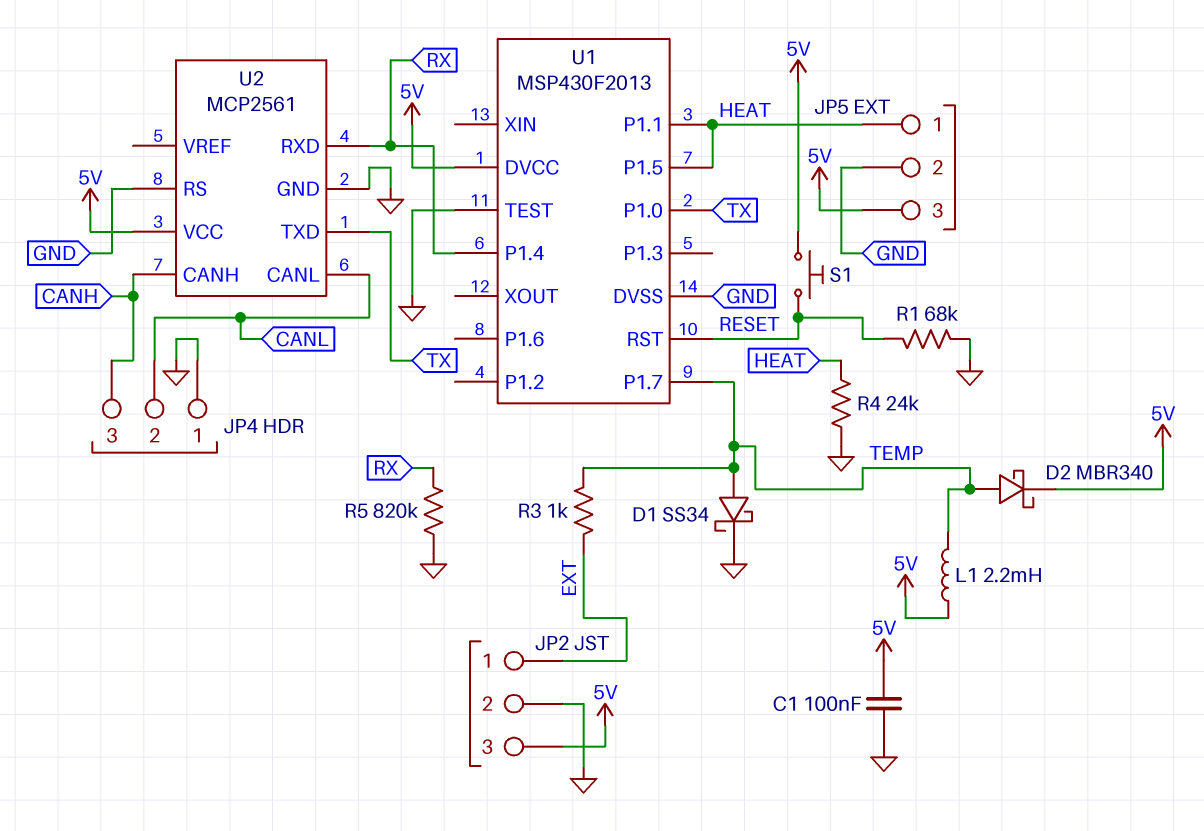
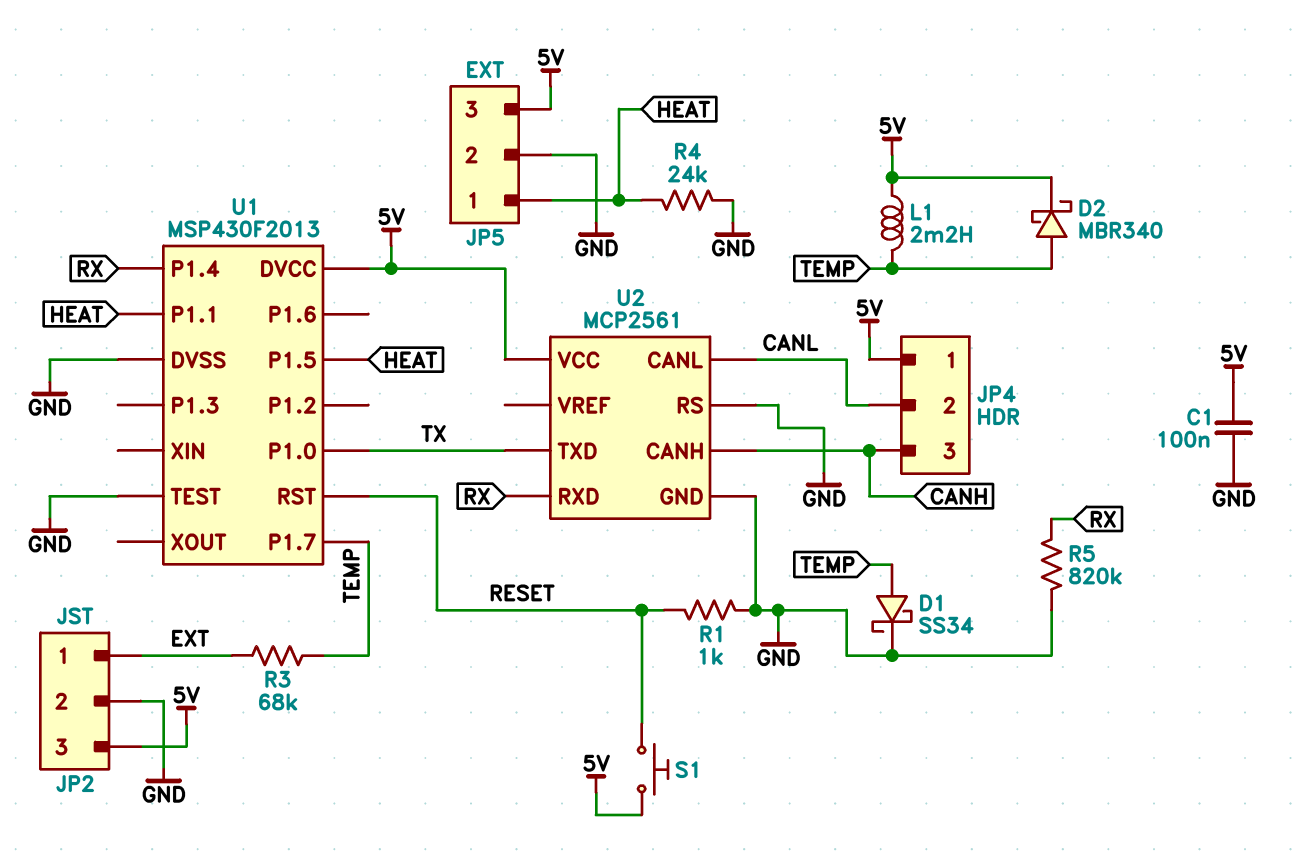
JP4 pin 1: GND -> 5V
R1: 68k (GND, RESET) -> 1k (GND, RESET)
R3: 1k (EXT, TEMP) -> 68k (EXT, TEMP)

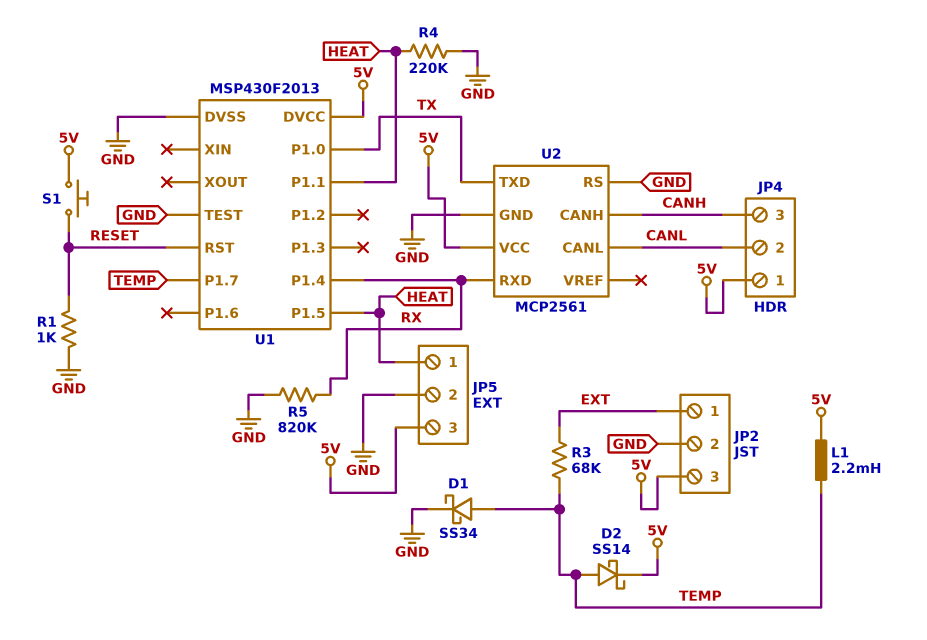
C1: 100nF (5V, GND) -> none
D2: schottky MBR340 (A TEMP, K 5V) -> schottky SS14 (A TEMP, K 5V)
R4: 24k (GND, HEAT) -> 220k (GND, HEAT)

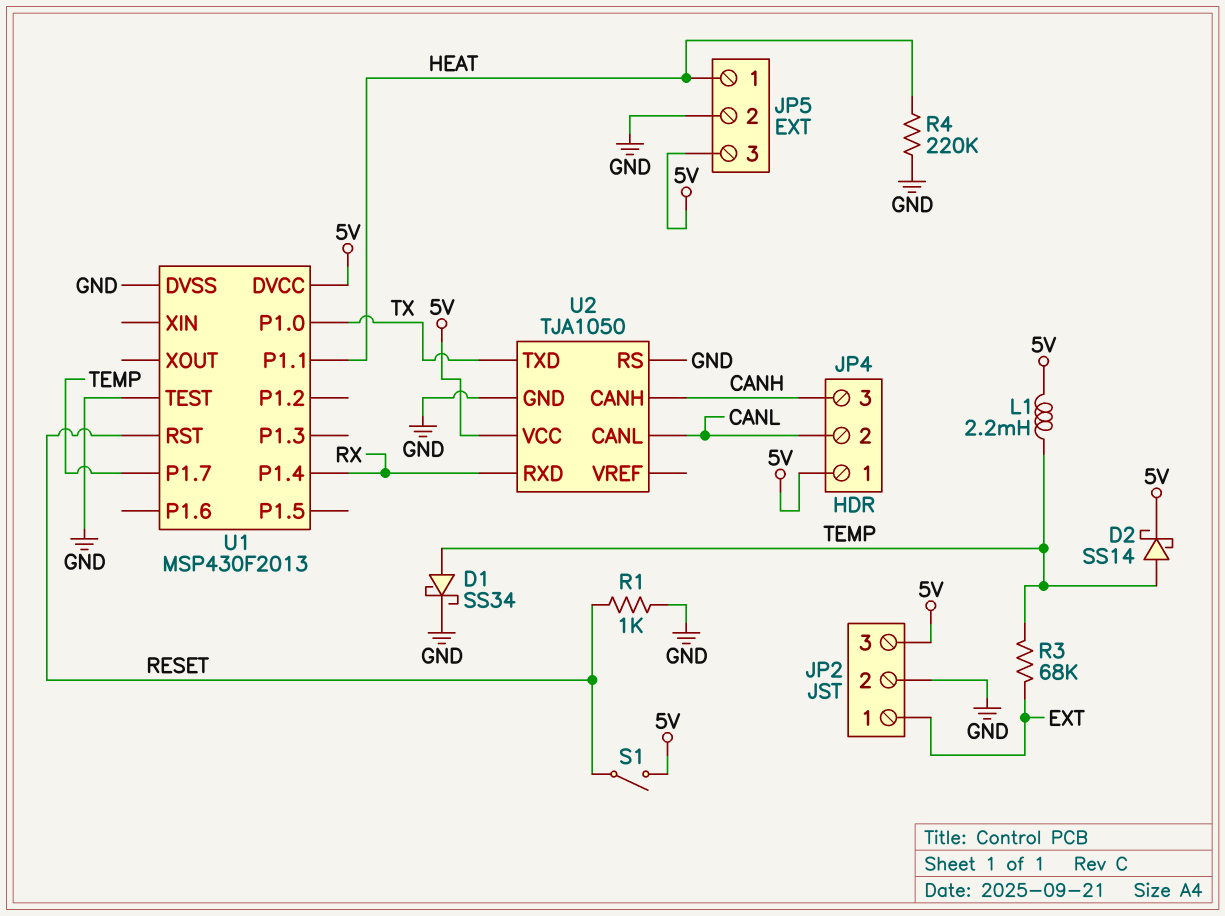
R5: 820k (GND, RX) -> none
S1: button (5V, RESET) -> switch (5V, RESET)
U1 pin P1.5: HEAT -> none
U2: MCP2561 -> TJA1050

